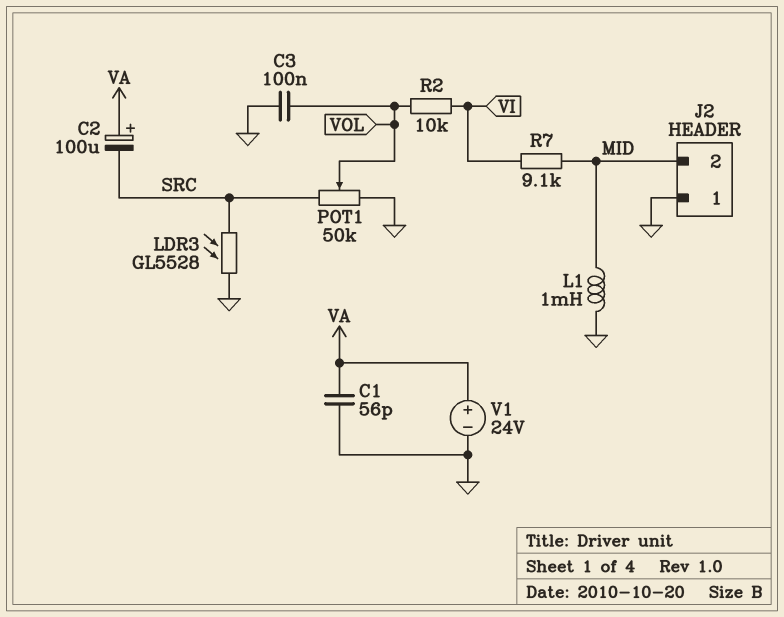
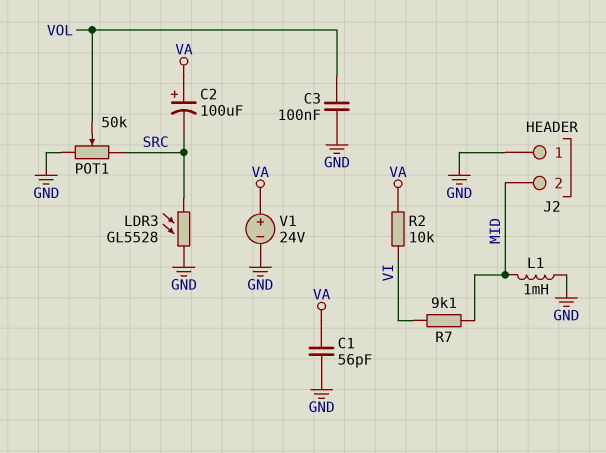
R2: 10k (VI, VOL) -> 10k (VA, VI)

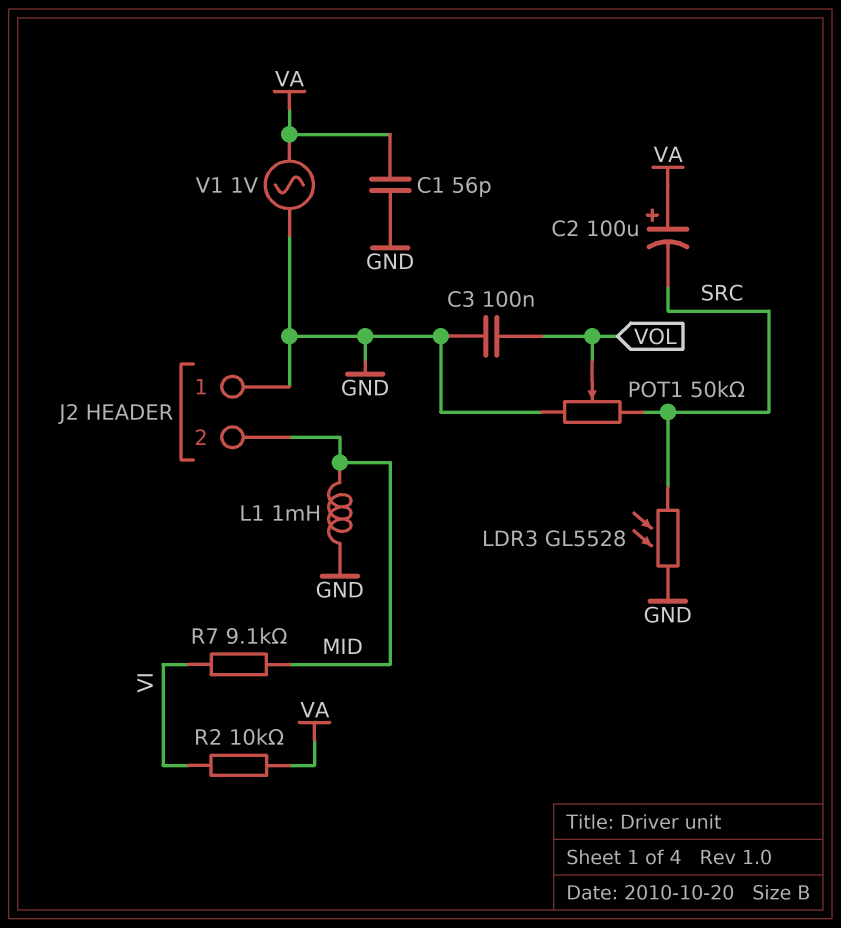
V1: 24V (plus VA, minus GND) -> AC 1V (GND, VA)

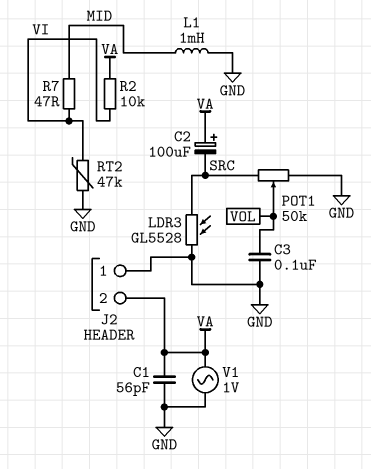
J2 pin 2: MID -> VA
R7: 9.1k (MID, VI) -> 47 (MID, VI)
RT2: none -> 47k (GND, VI)

